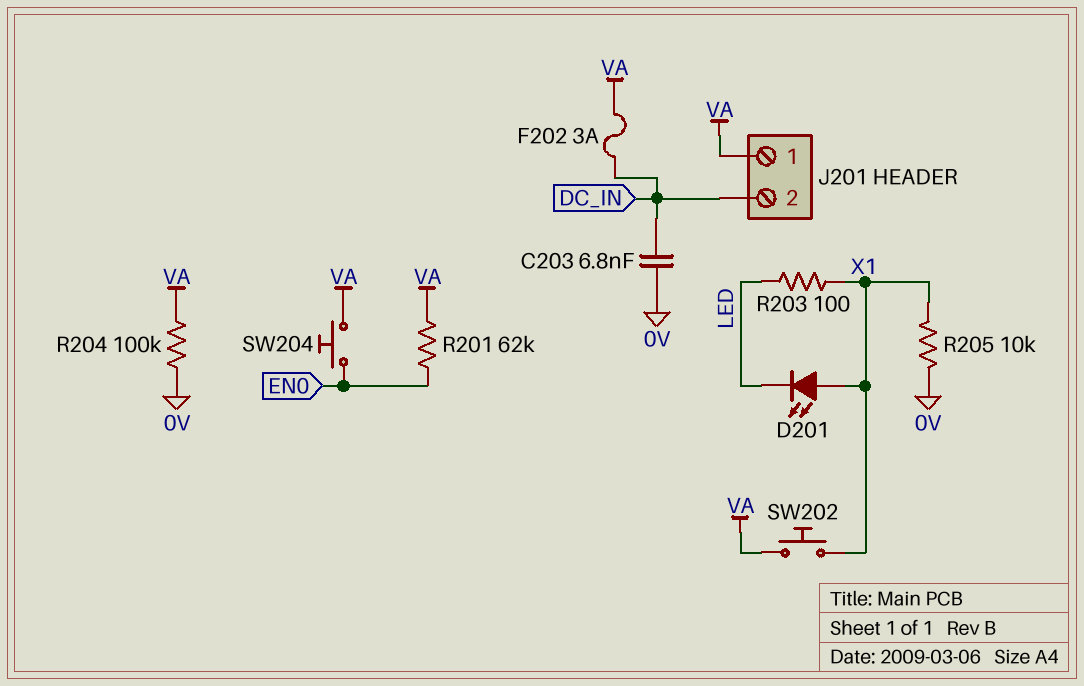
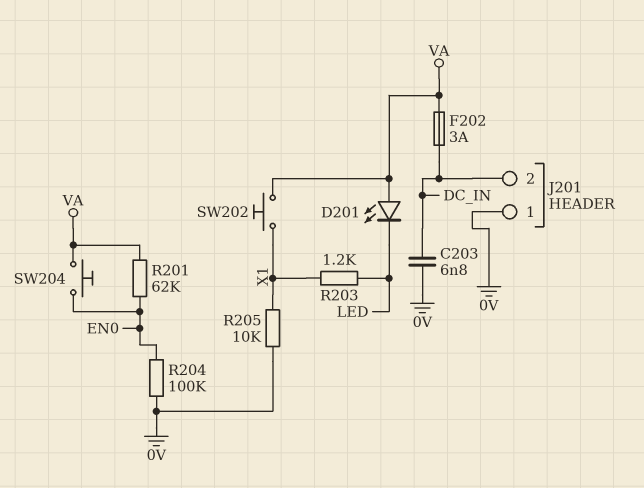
D201: LED (A X1, K LED) -> LED (A VA, K LED)
J201 pin 1: VA -> 0V
R203: 100 (LED, X1) -> 1.2k (LED, X1)
R204: 100k (0V, VA) -> 100k (0V, EN0)

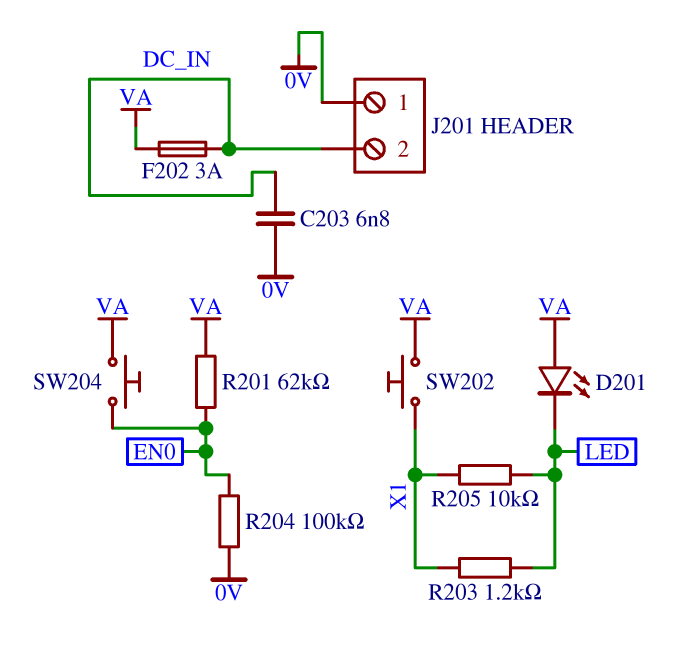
R205: 10k (0V, X1) -> 10k (LED, X1)

